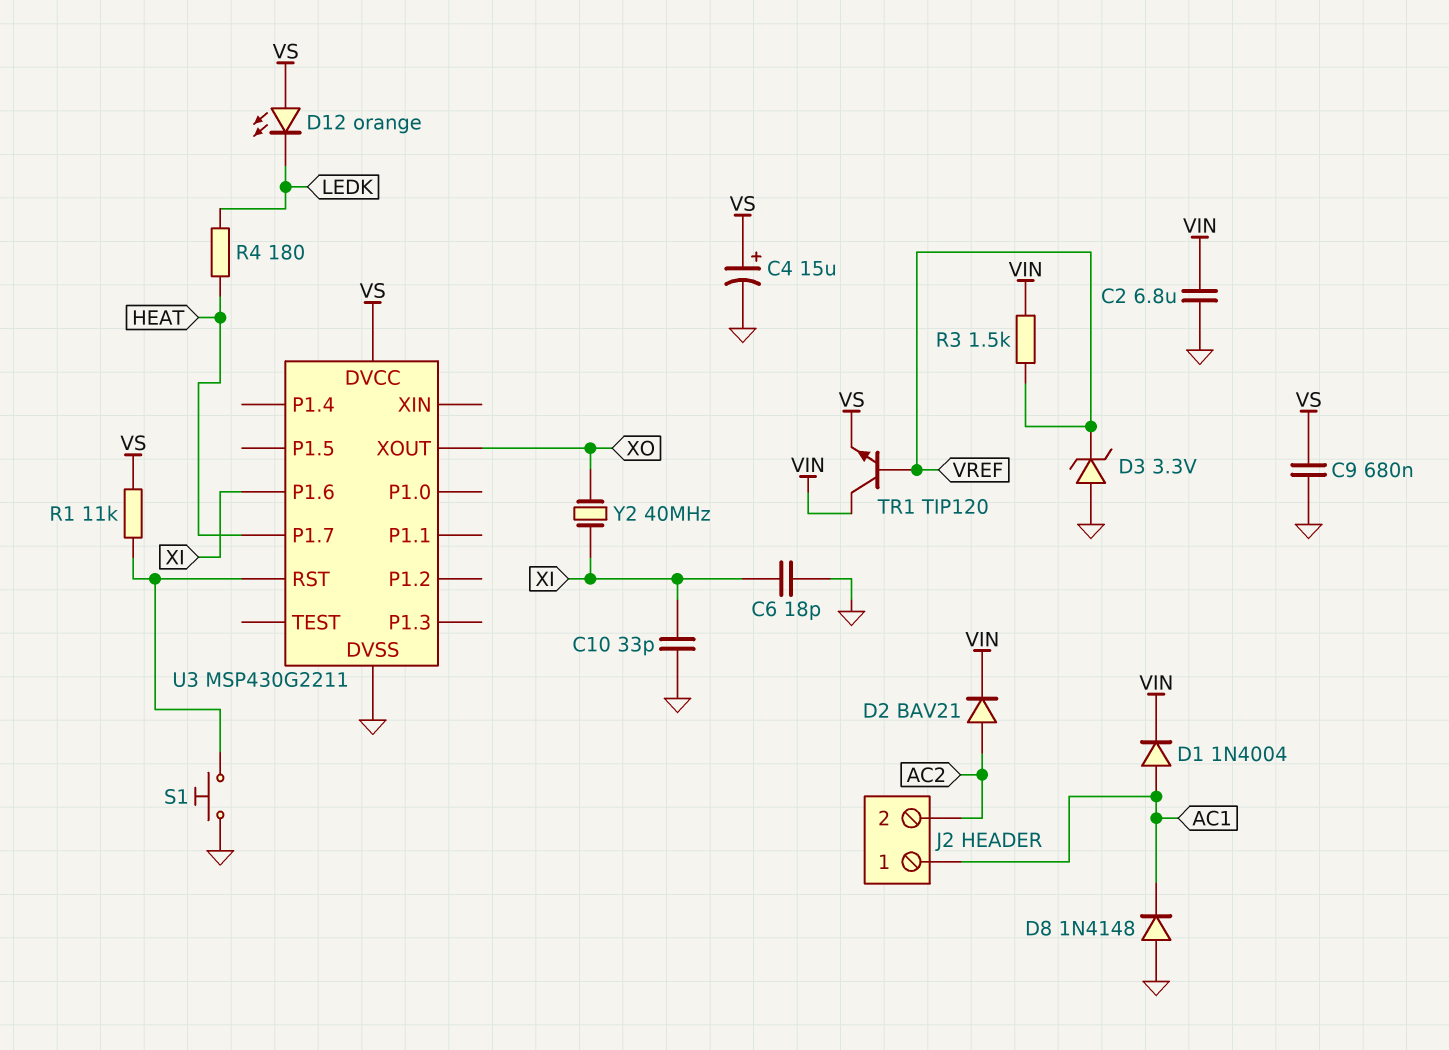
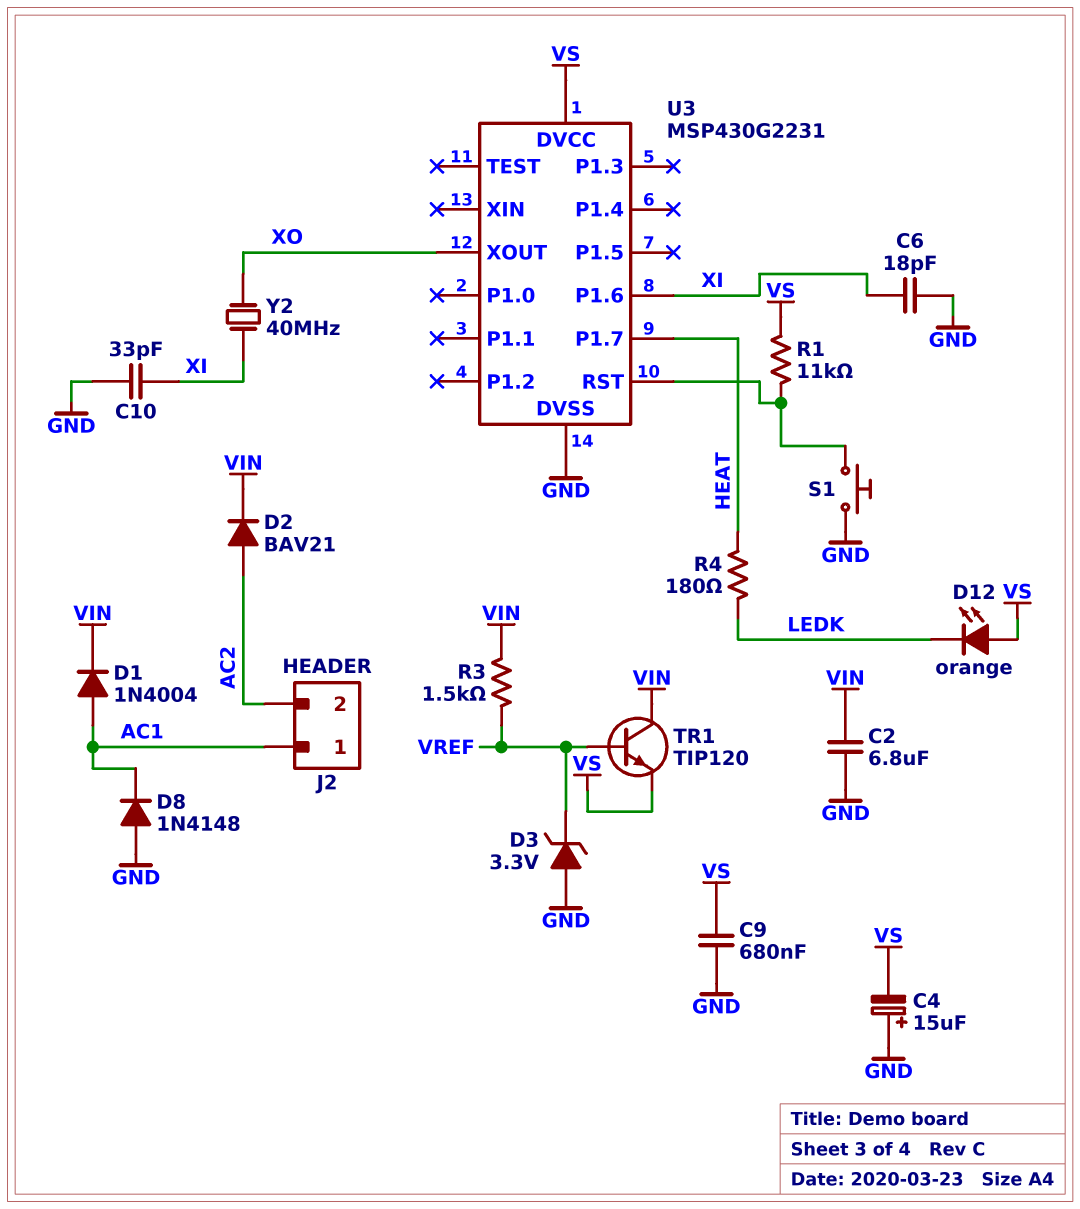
C4: 15uF (plus VS, minus GND) -> 15uF (plus GND, minus VS)
U3: MSP430G2211 -> MSP430G2231

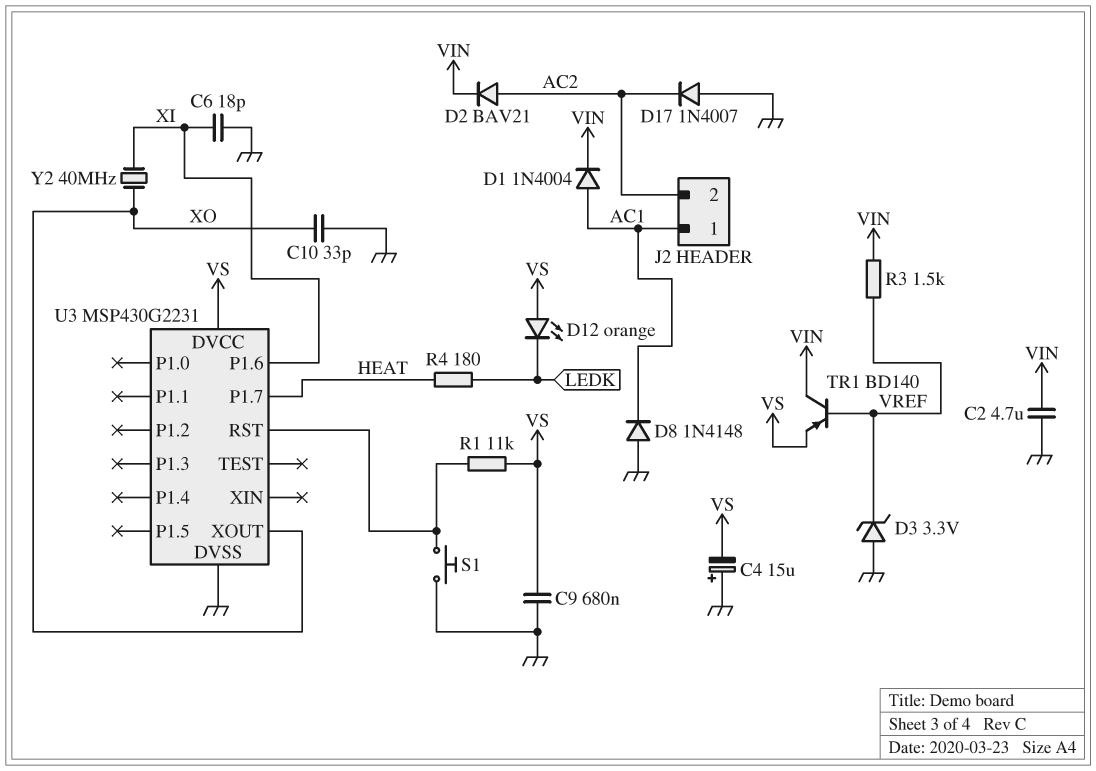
C2: 6.8uF (GND, VIN) -> 4.7uF (GND, VIN)
C10: 33pF (GND, XI) -> 33pF (GND, XO)
D17: none -> diode 1N4007 (A GND, K AC2)
TR1: NPN TIP120 (B VREF, C VIN, E VS) -> PNP BD140 (B VREF, C VIN, E VS)

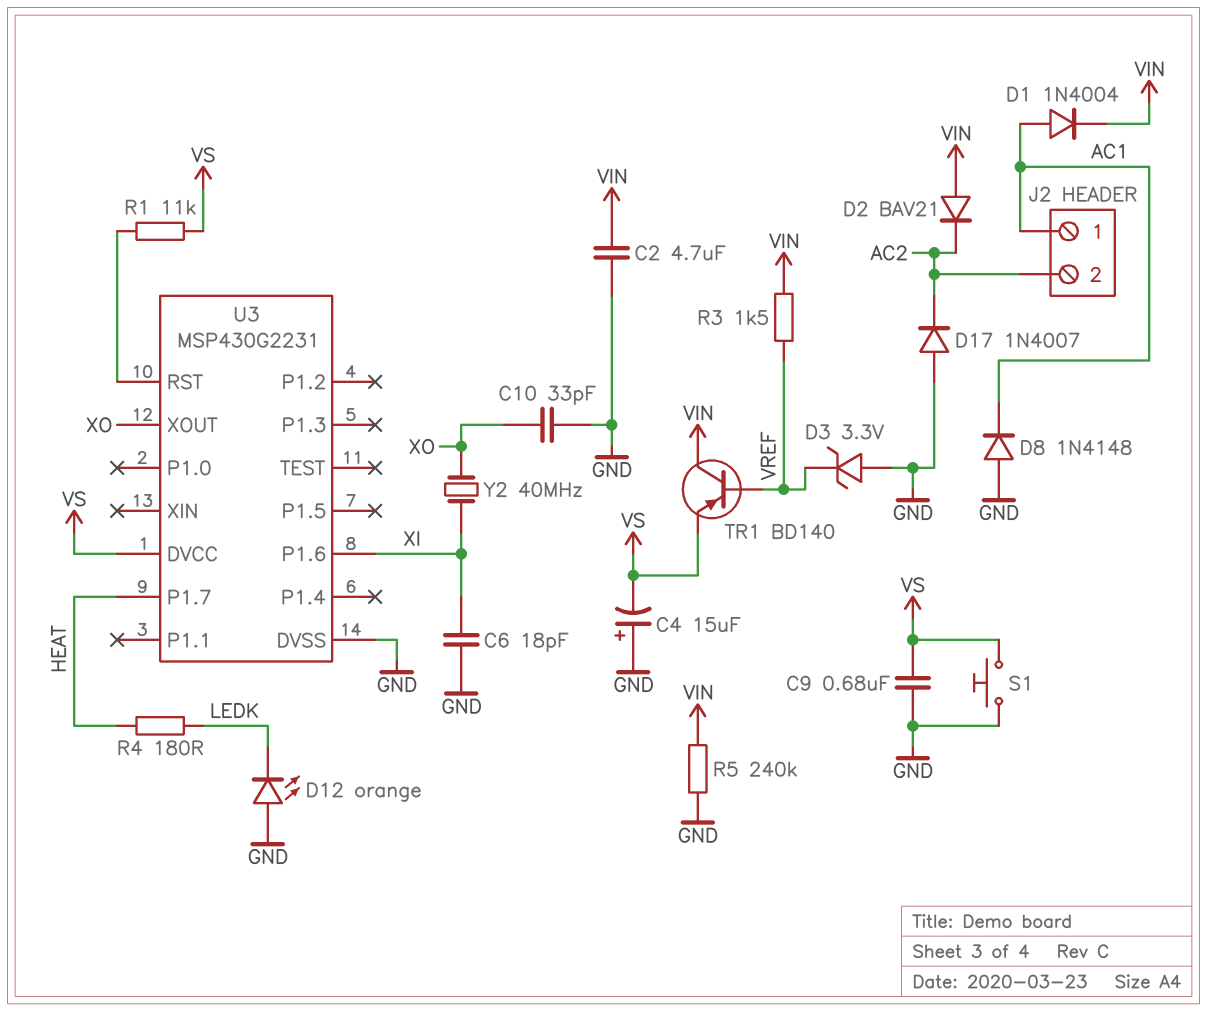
D2: diode BAV21 (A AC2, K VIN) -> diode BAV21 (A VIN, K AC2)
D12: LED orange (A VS, K LEDK) -> LED orange (A GND, K LEDK)
R5: none -> 240k (GND, VIN)
S1: button (GND, U3/RST) -> button (GND, VS)

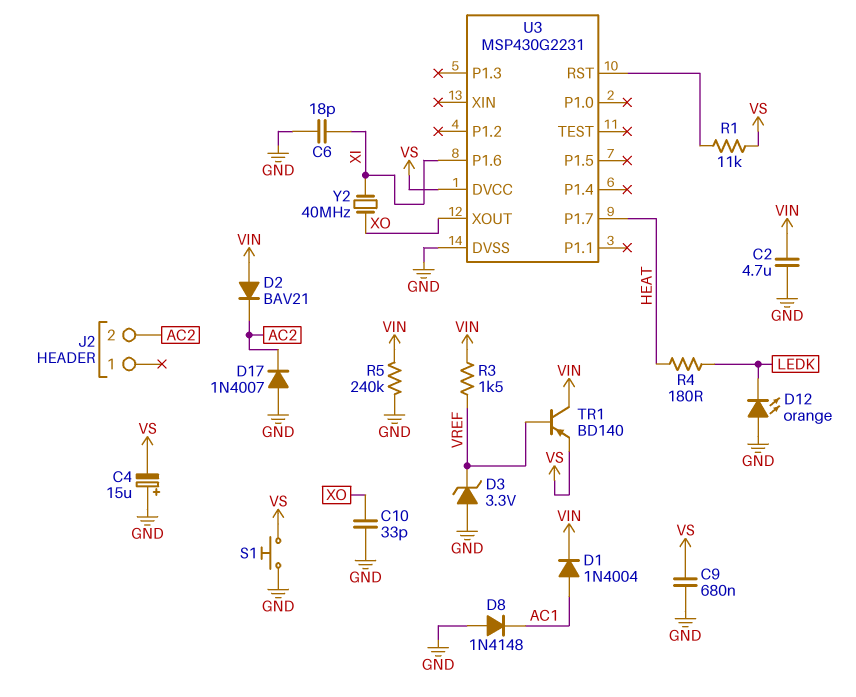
J2 pin 1: AC1 -> none

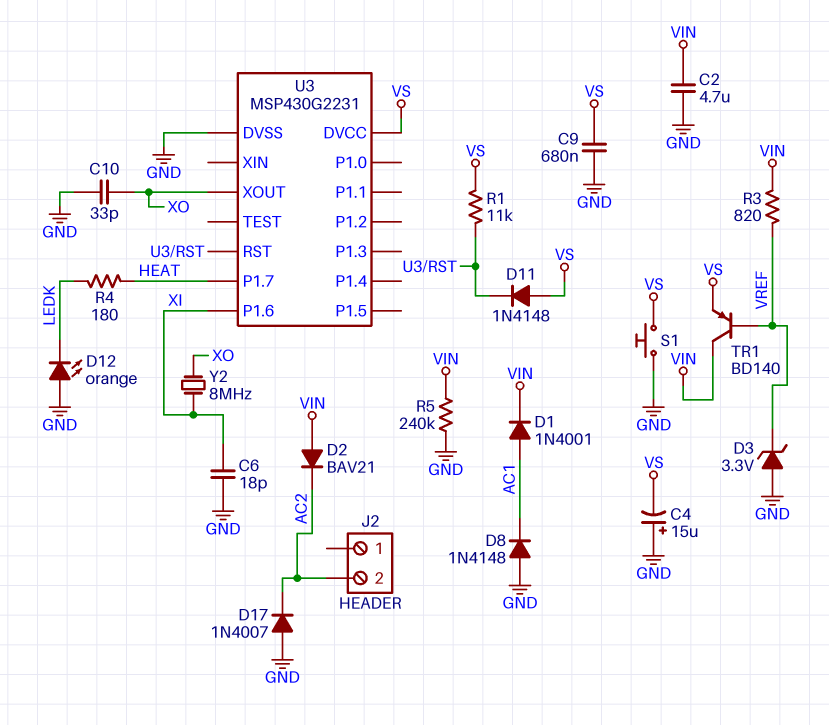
D1: diode 1N4004 (A AC1, K VIN) -> diode 1N4001 (A AC1, K VIN)
D11: none -> diode 1N4148 (A VS, K U3/RST)
R3: 1.5k (VIN, VREF) -> 820 (VIN, VREF)
Y2: 40MHz (XI, XO) -> 8MHz (XI, XO)

